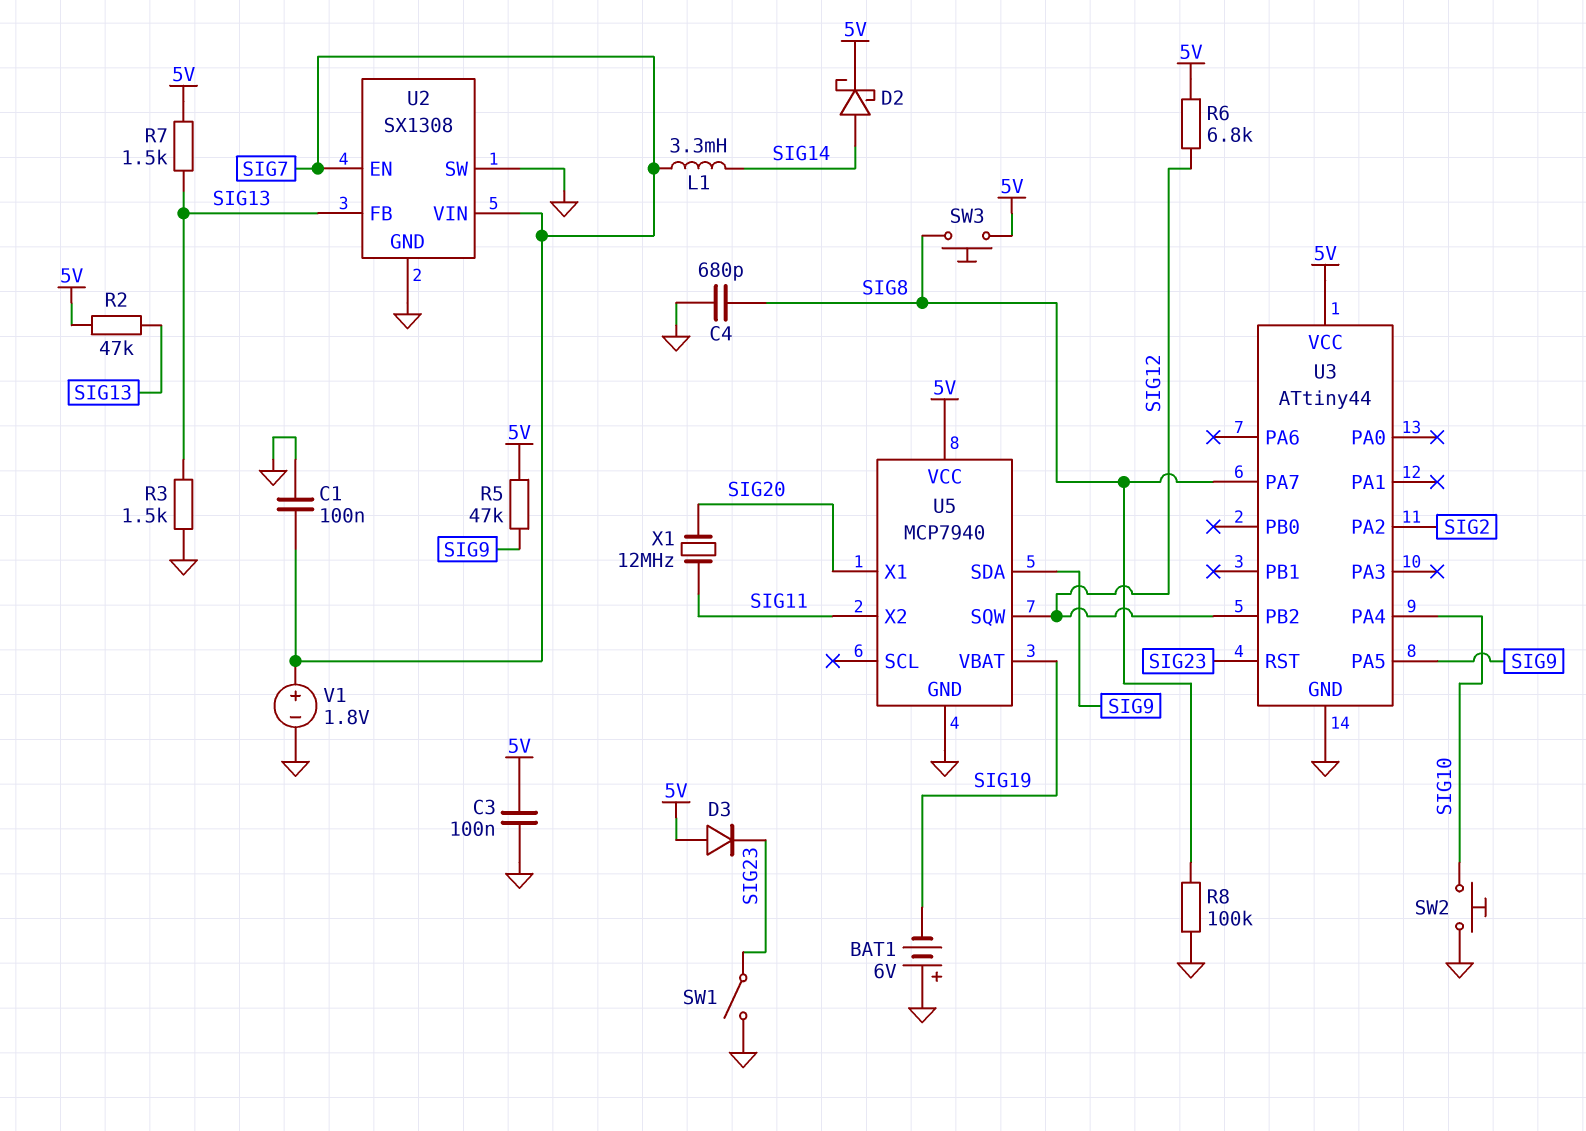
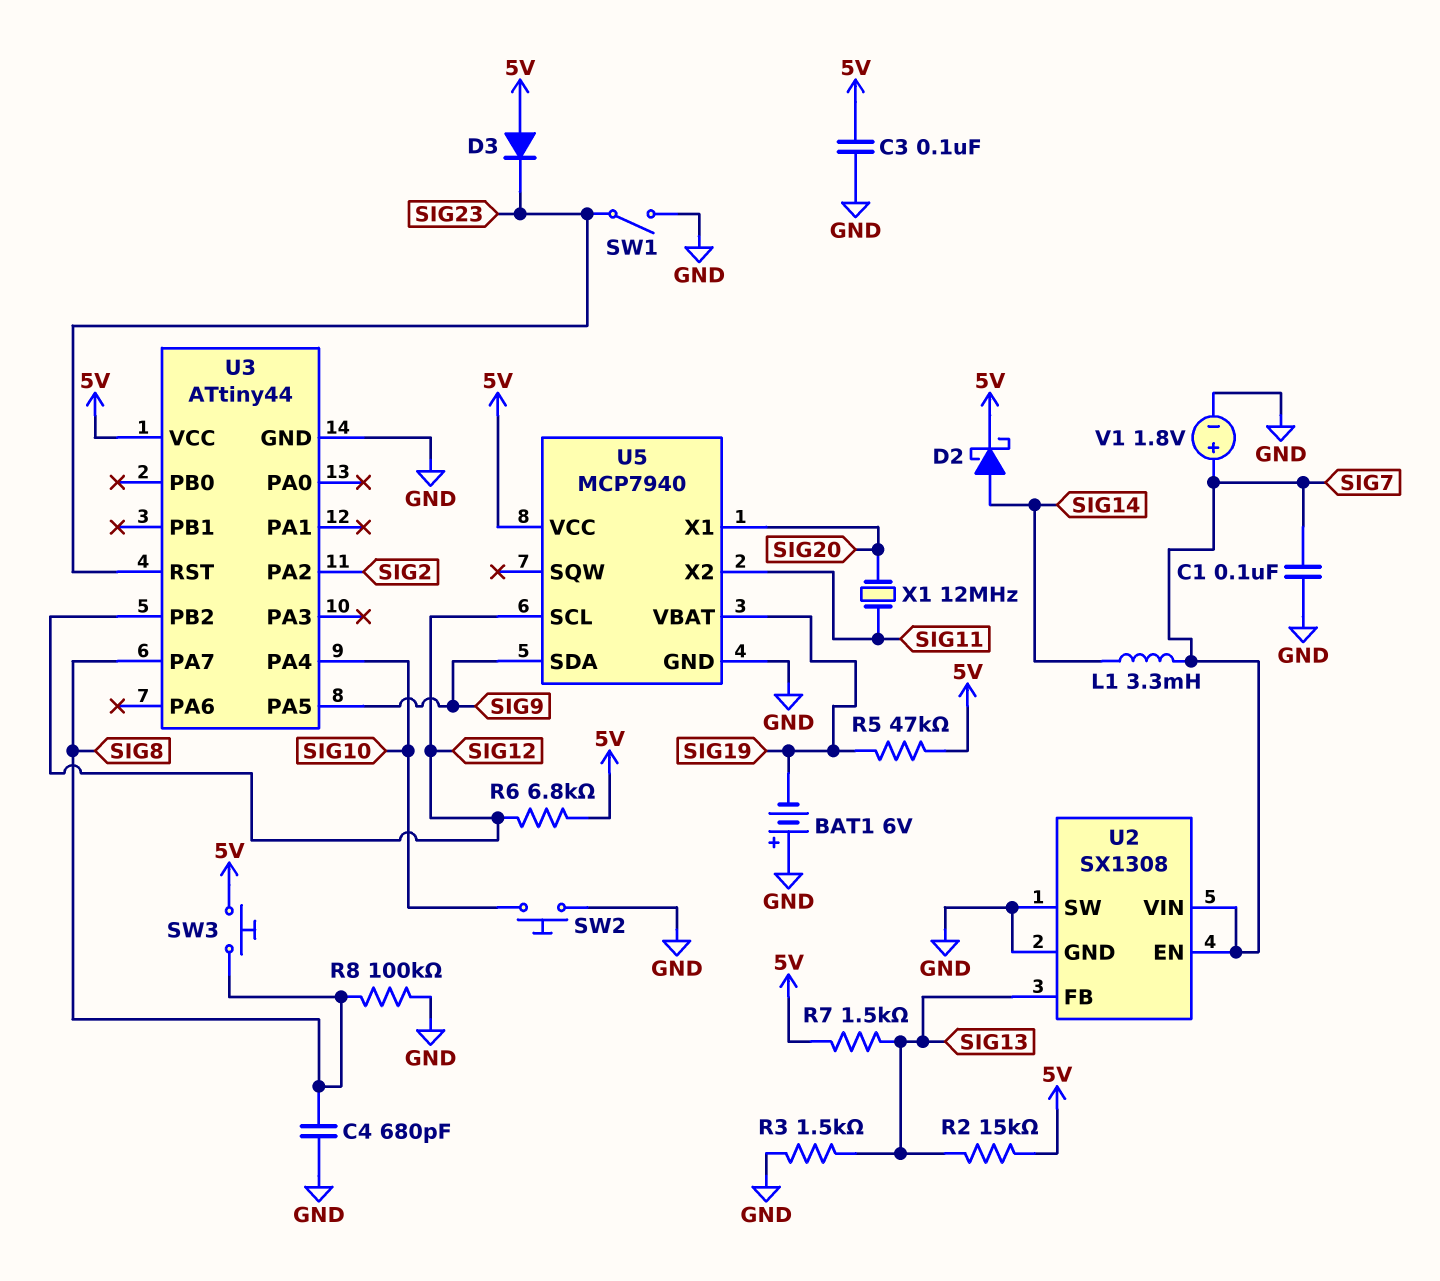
R2: 47k (5V, SIG13) -> 15k (5V, SIG13)
R5: 47k (5V, SIG9) -> 47k (5V, SIG19)
U5 pin SCL: none -> SIG12
U5 pin SQW: SIG12 -> none

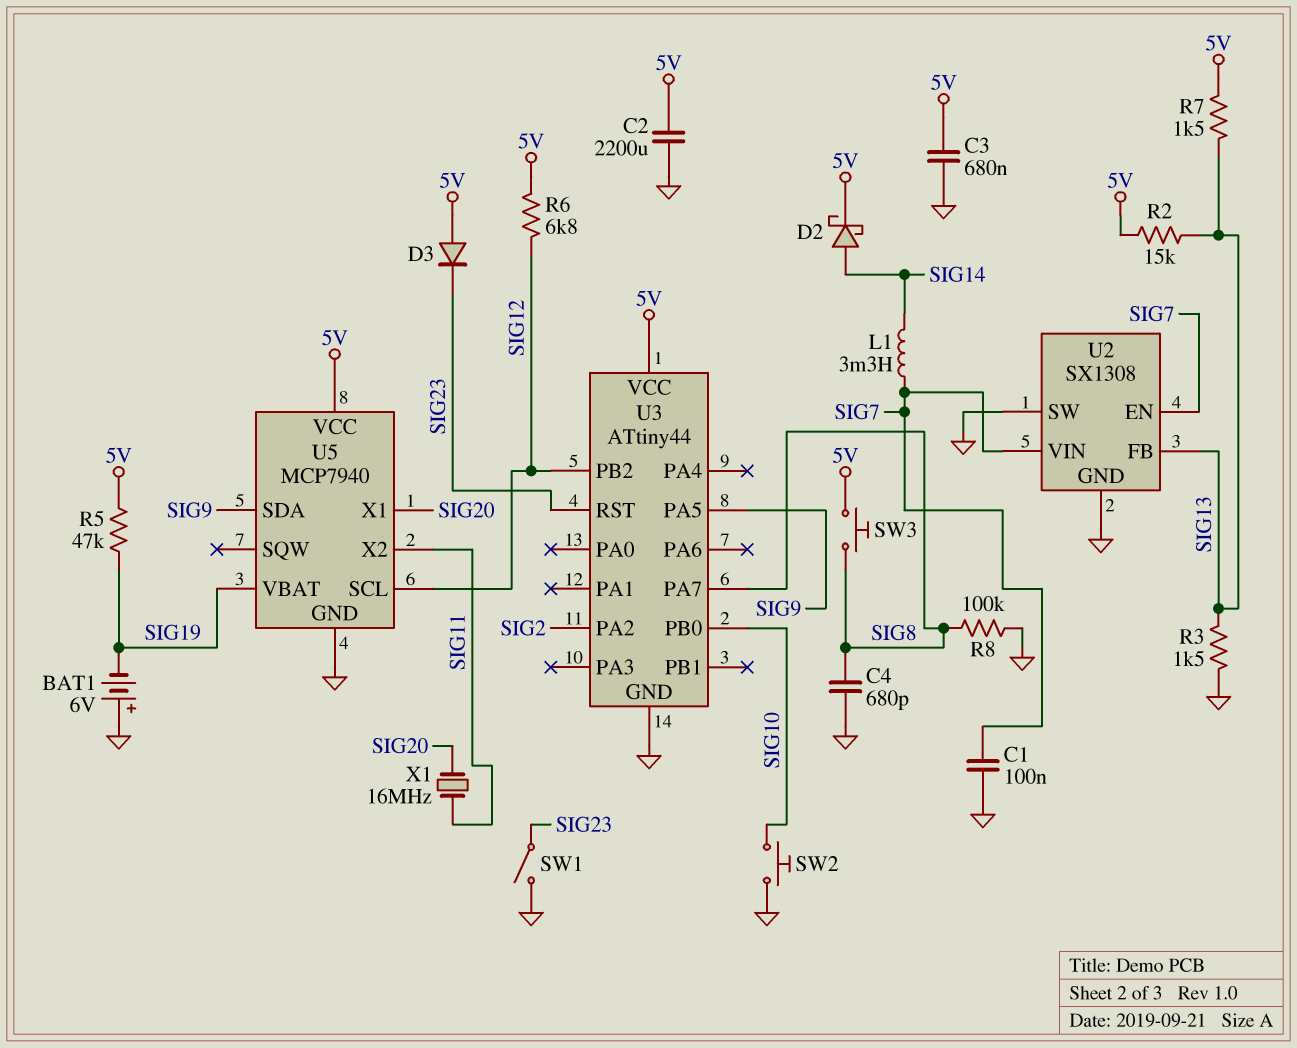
C2: none -> 2200uF (5V, GND)
C3: 100nF (5V, GND) -> 680nF (5V, GND)
U3 pin PA4: SIG10 -> none
U3 pin PB0: none -> SIG10
V1: 1.8V (plus SIG7, minus GND) -> none
X1: 12MHz (SIG11, SIG20) -> 16MHz (SIG11, SIG20)

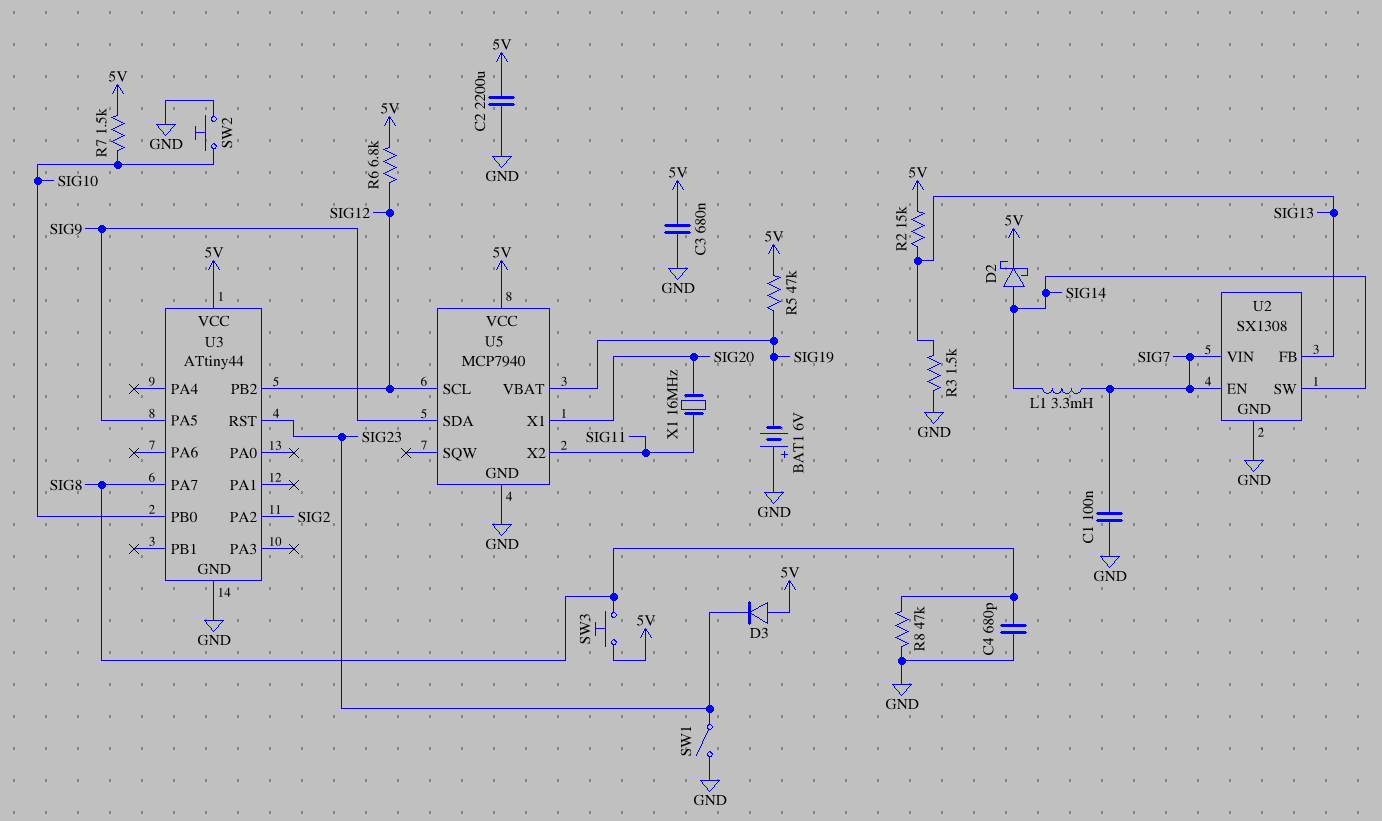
R7: 1.5k (5V, SIG13) -> 1.5k (5V, SIG10)
R8: 100k (GND, SIG8) -> 47k (GND, SIG8)
U2 pin SW: GND -> SIG14

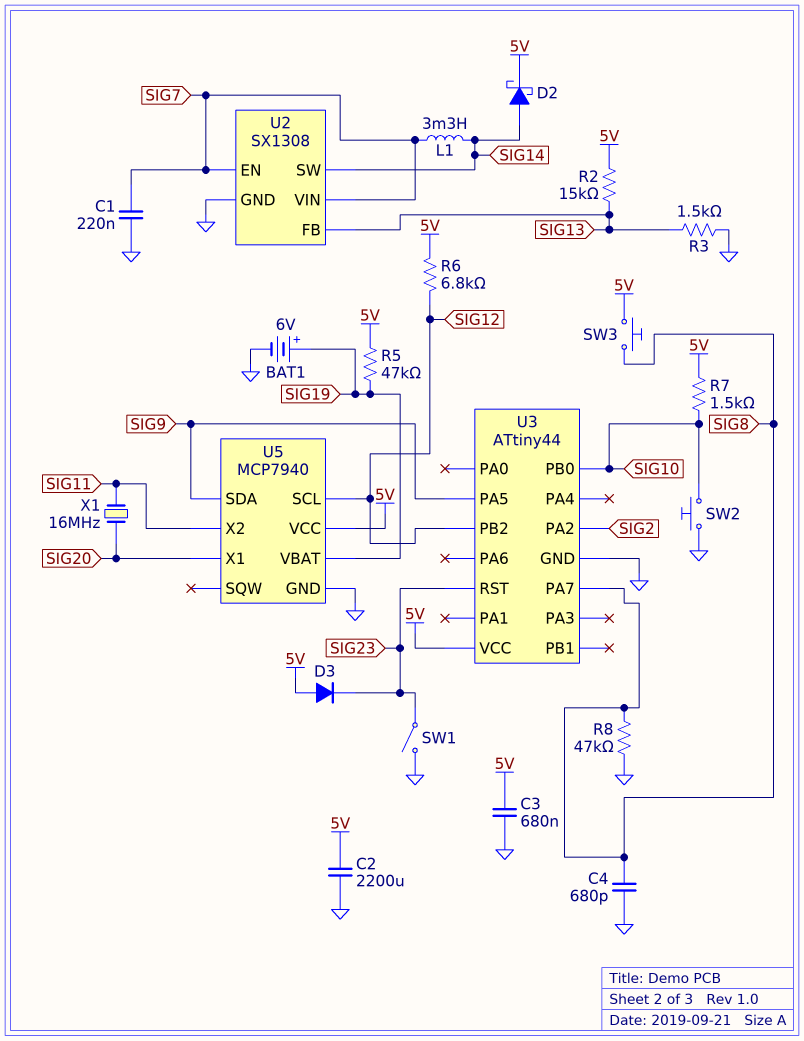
BAT1: 6V (plus GND, minus SIG19) -> 6V (plus SIG19, minus GND)
C1: 100nF (GND, SIG7) -> 220nF (GND, SIG7)

